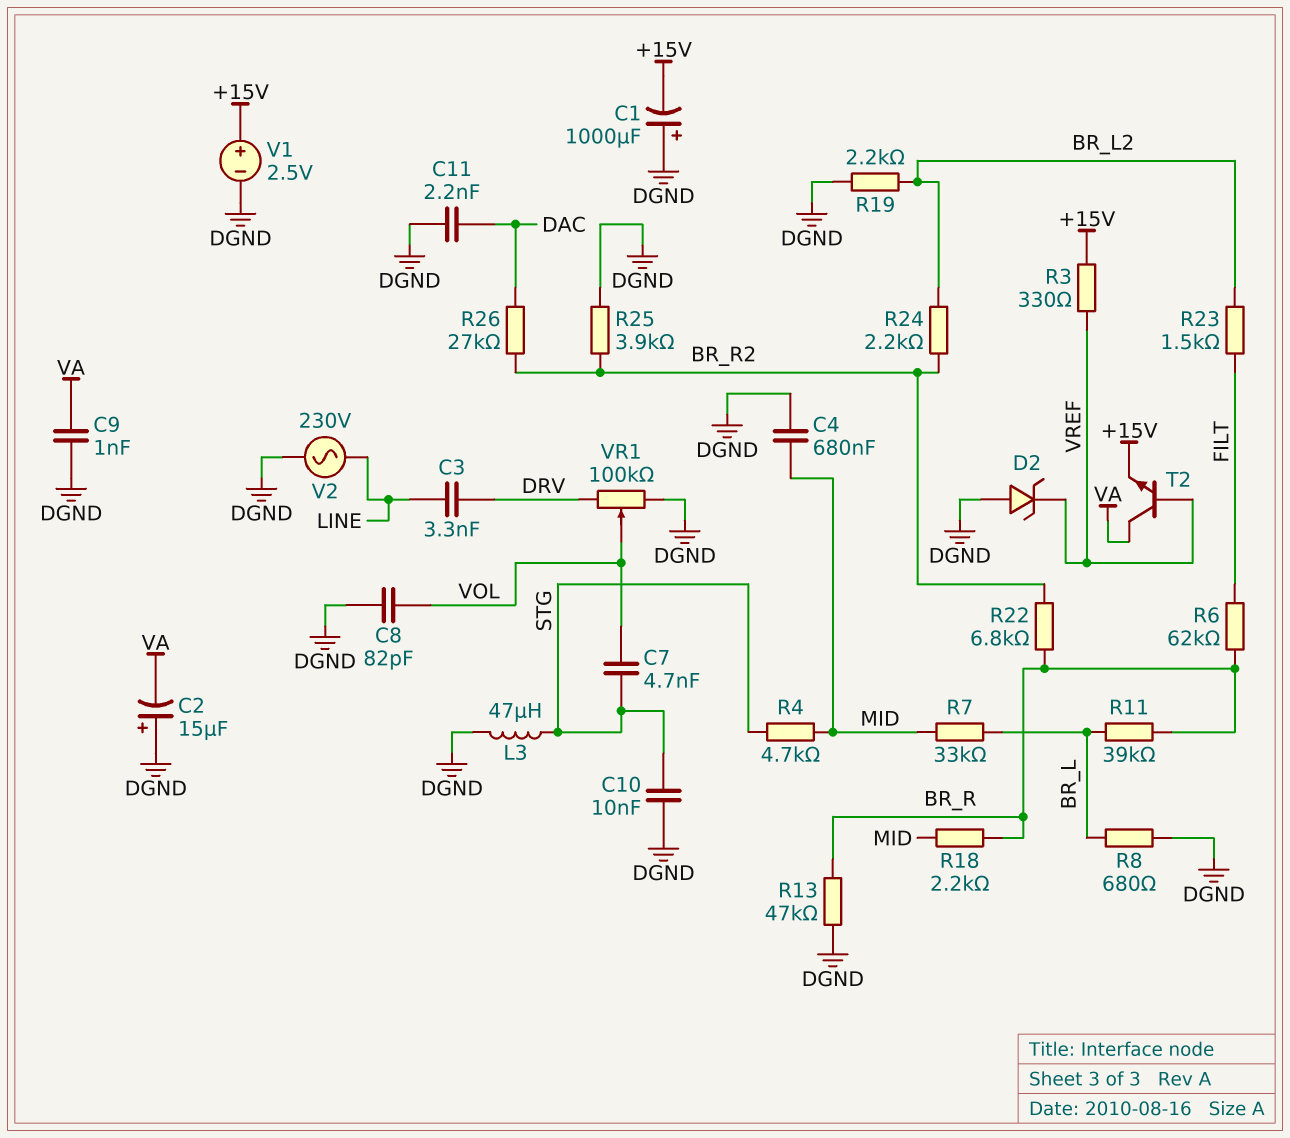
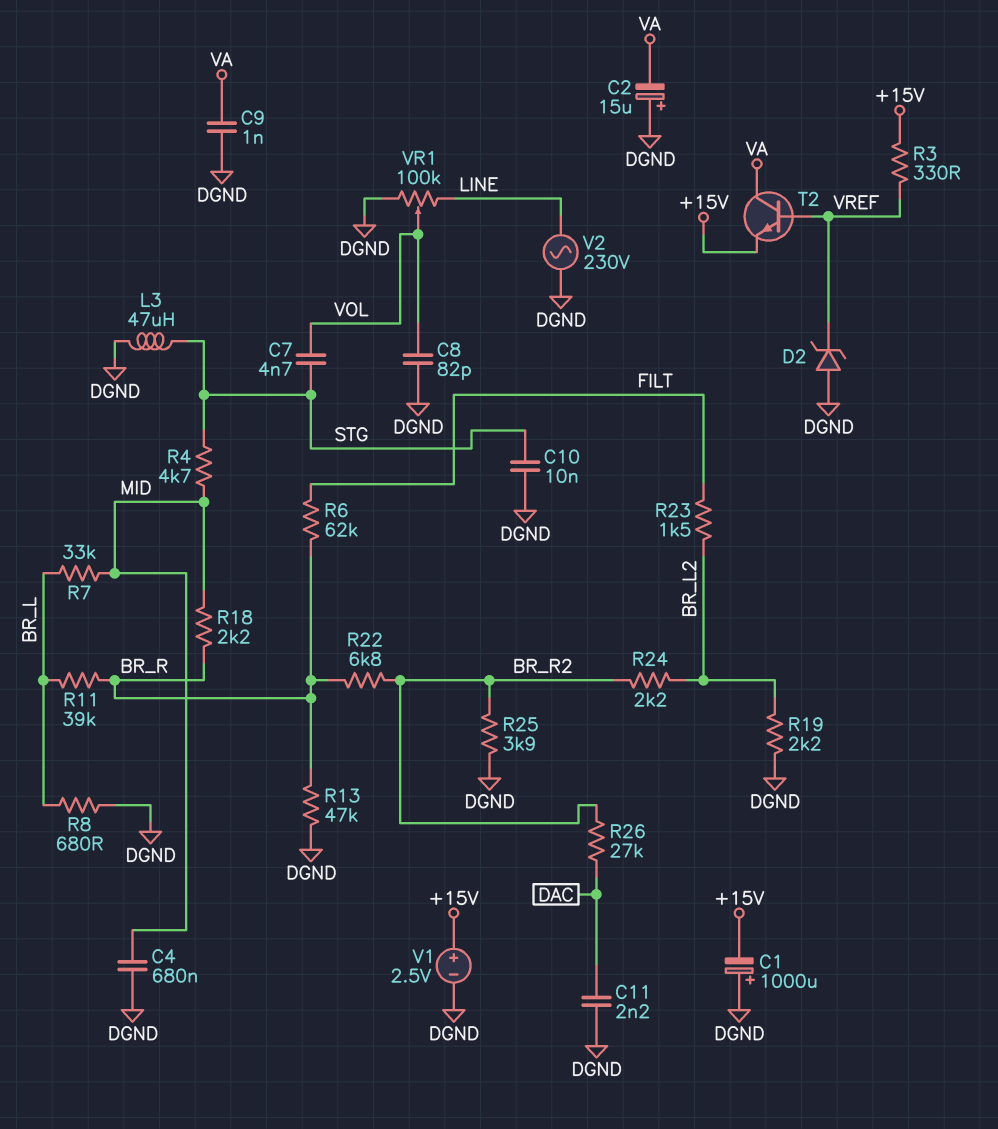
C3: 3.3nF (DRV, LINE) -> none
VR1: 100k (DGND, DRV, wiper VOL) -> 100k (DGND, LINE, wiper VOL)

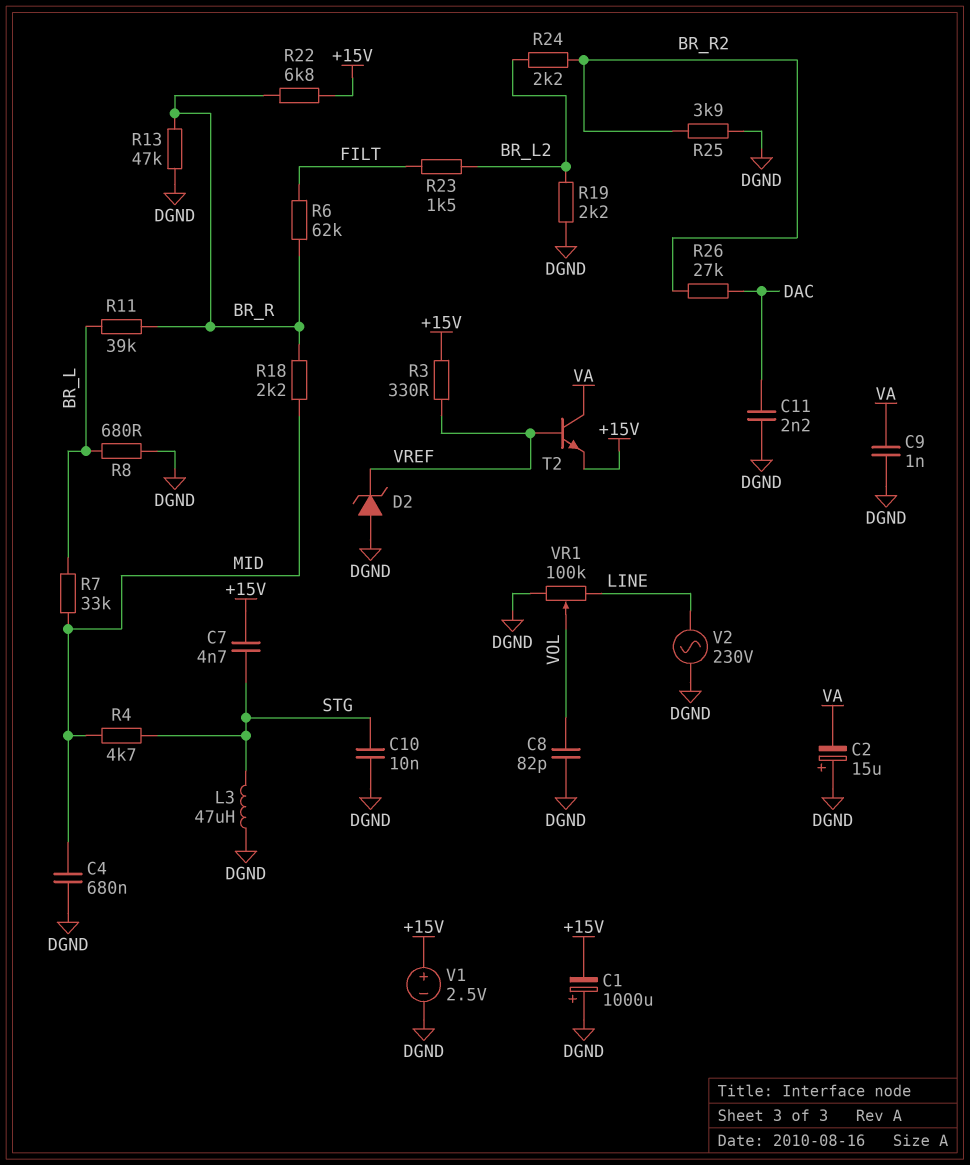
C7: 4.7nF (STG, VOL) -> 4.7nF (+15V, STG)
R22: 6.8k (BR_R, BR_R2) -> 6.8k (+15V, BR_R)

